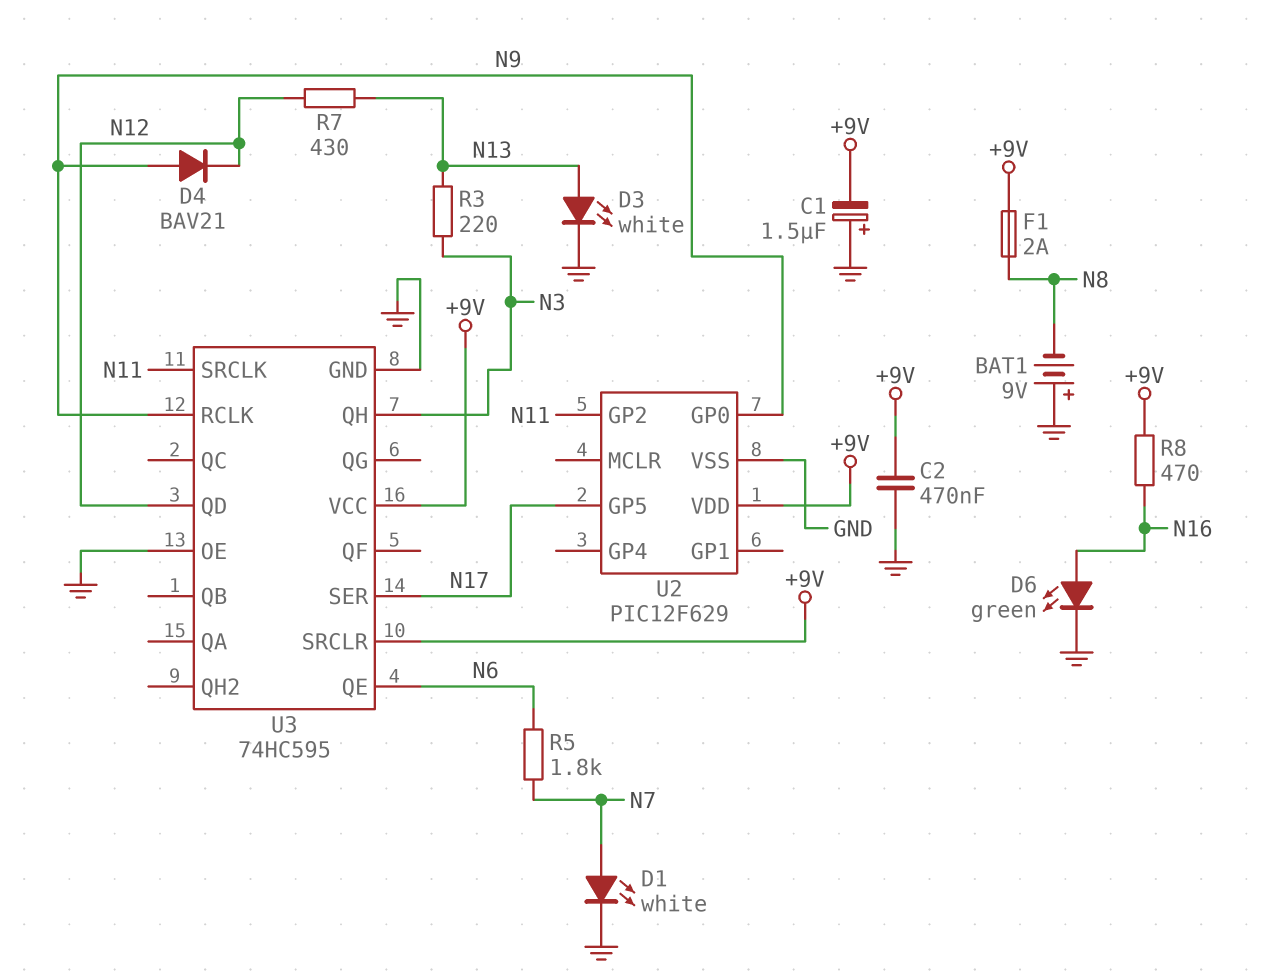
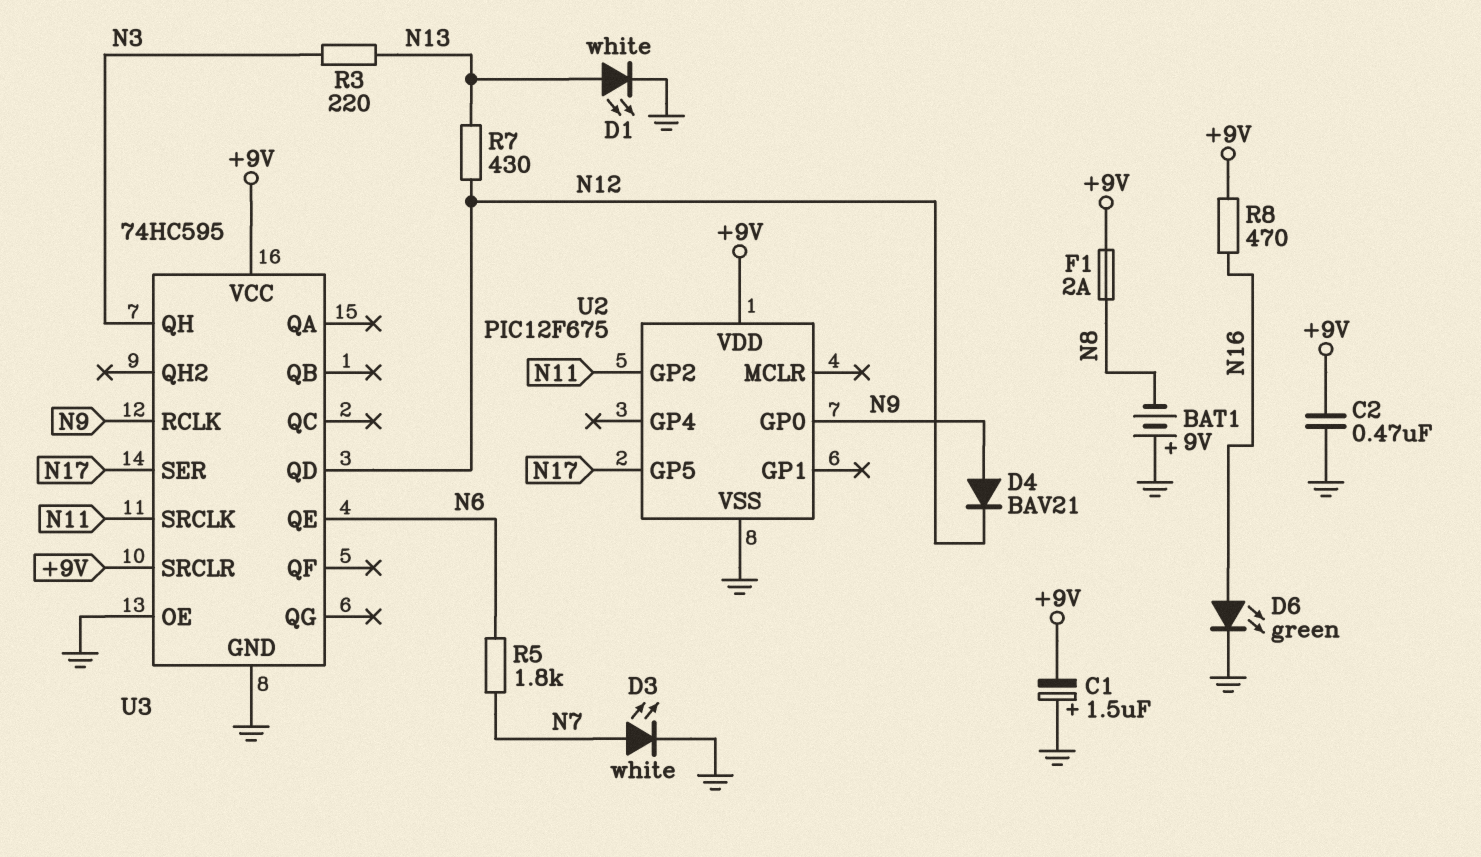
D1: LED white (A N7, K GND) -> LED white (A N13, K GND)
D3: LED white (A N13, K GND) -> LED white (A N7, K GND)
U2: PIC12F629 -> PIC12F675

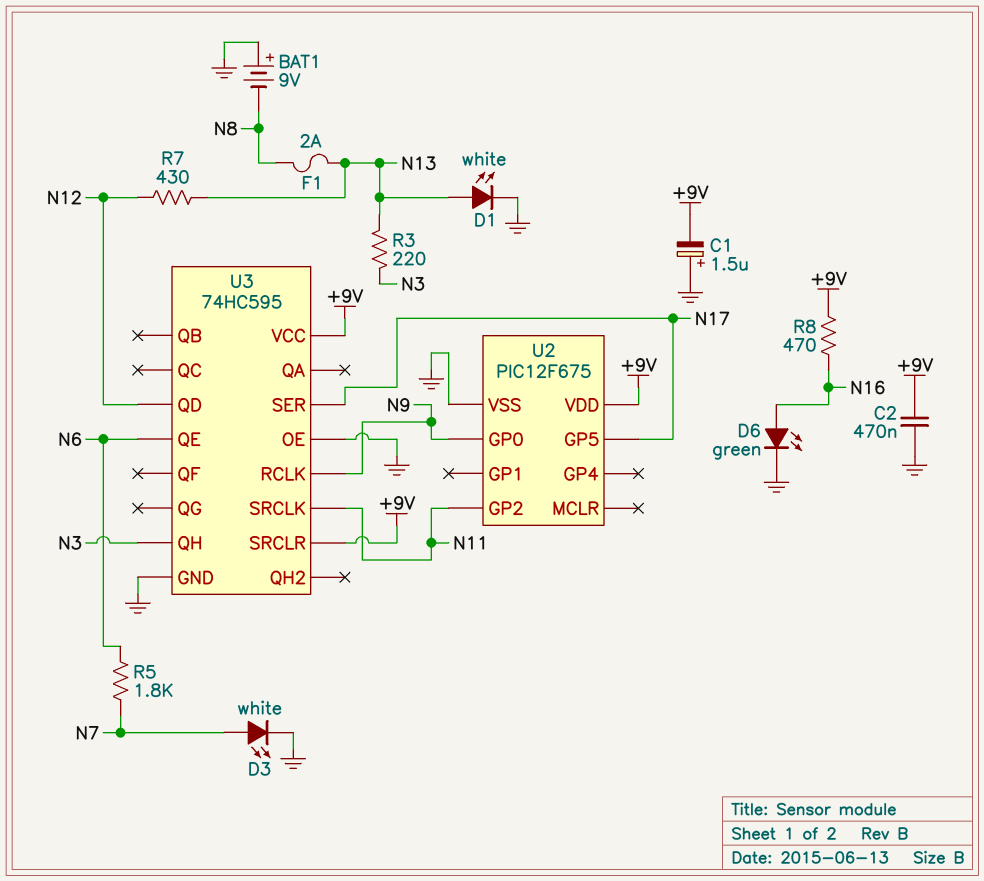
D4: diode BAV21 (A N9, K N12) -> none
F1: 2A (+9V, N8) -> 2A (N8, N13)

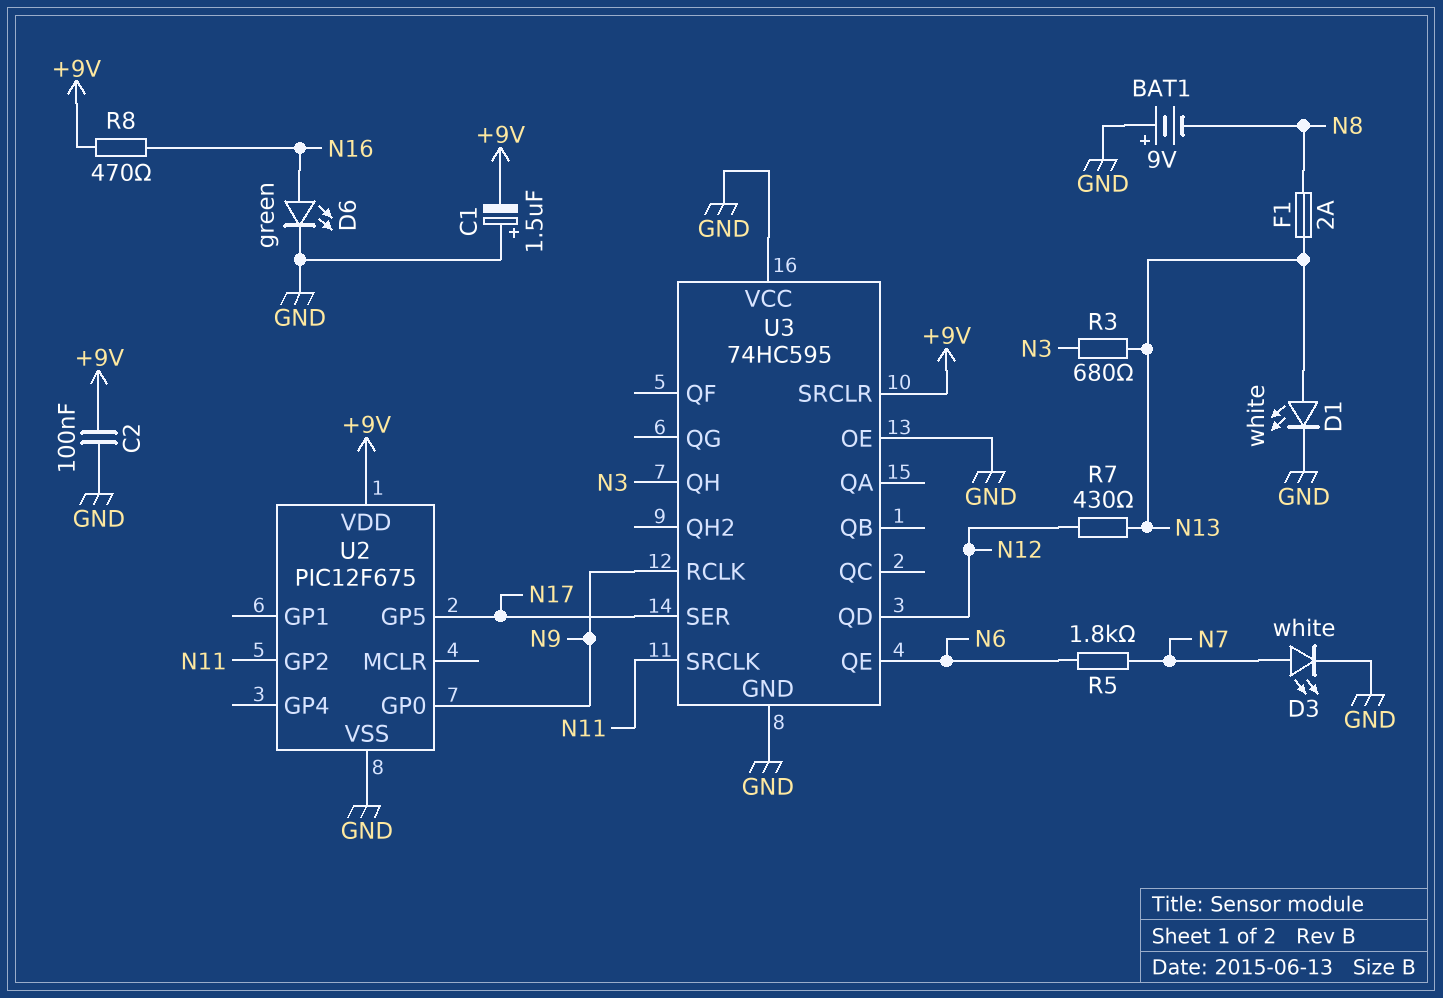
C2: 470nF (+9V, GND) -> 100nF (+9V, GND)
R3: 220 (N3, N13) -> 680 (N3, N13)
U3 pin VCC: +9V -> GND

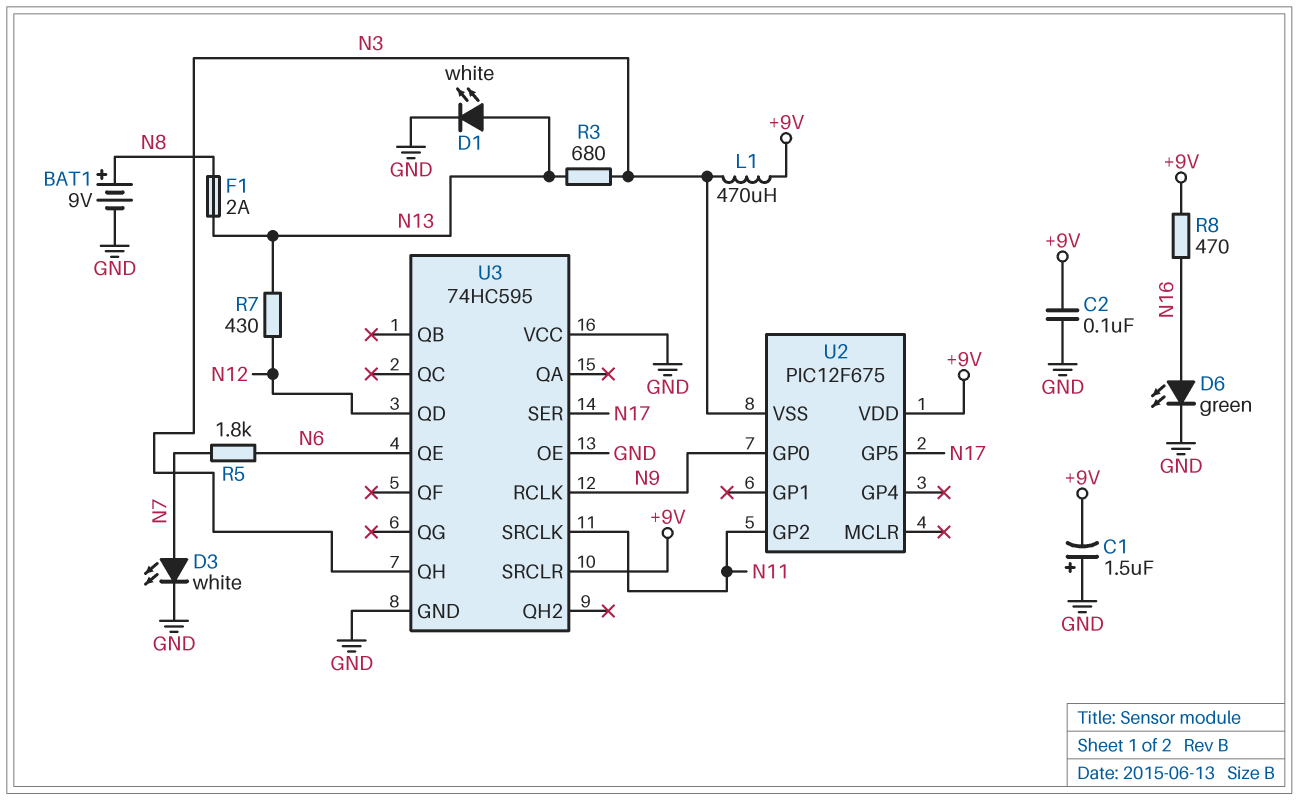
BAT1: 9V (plus GND, minus N8) -> 9V (plus N8, minus GND)
L1: none -> 470uH (+9V, N3)
U2 pin VSS: GND -> N3

